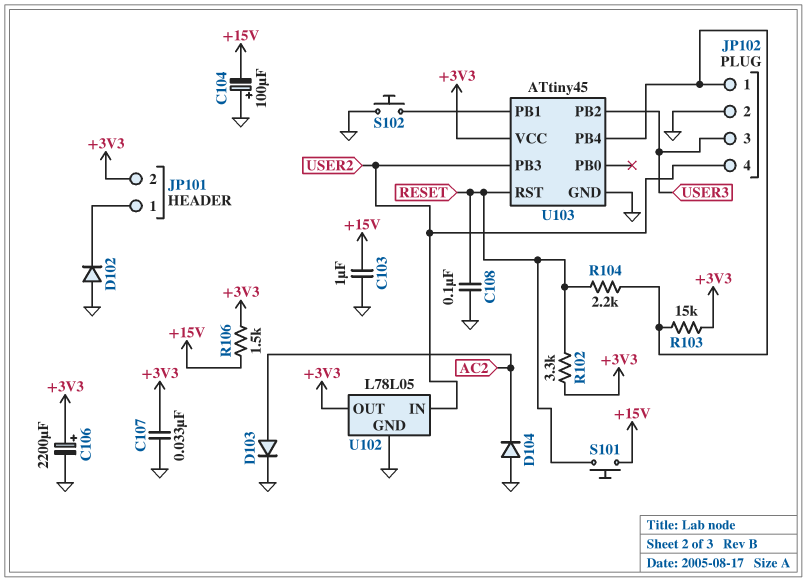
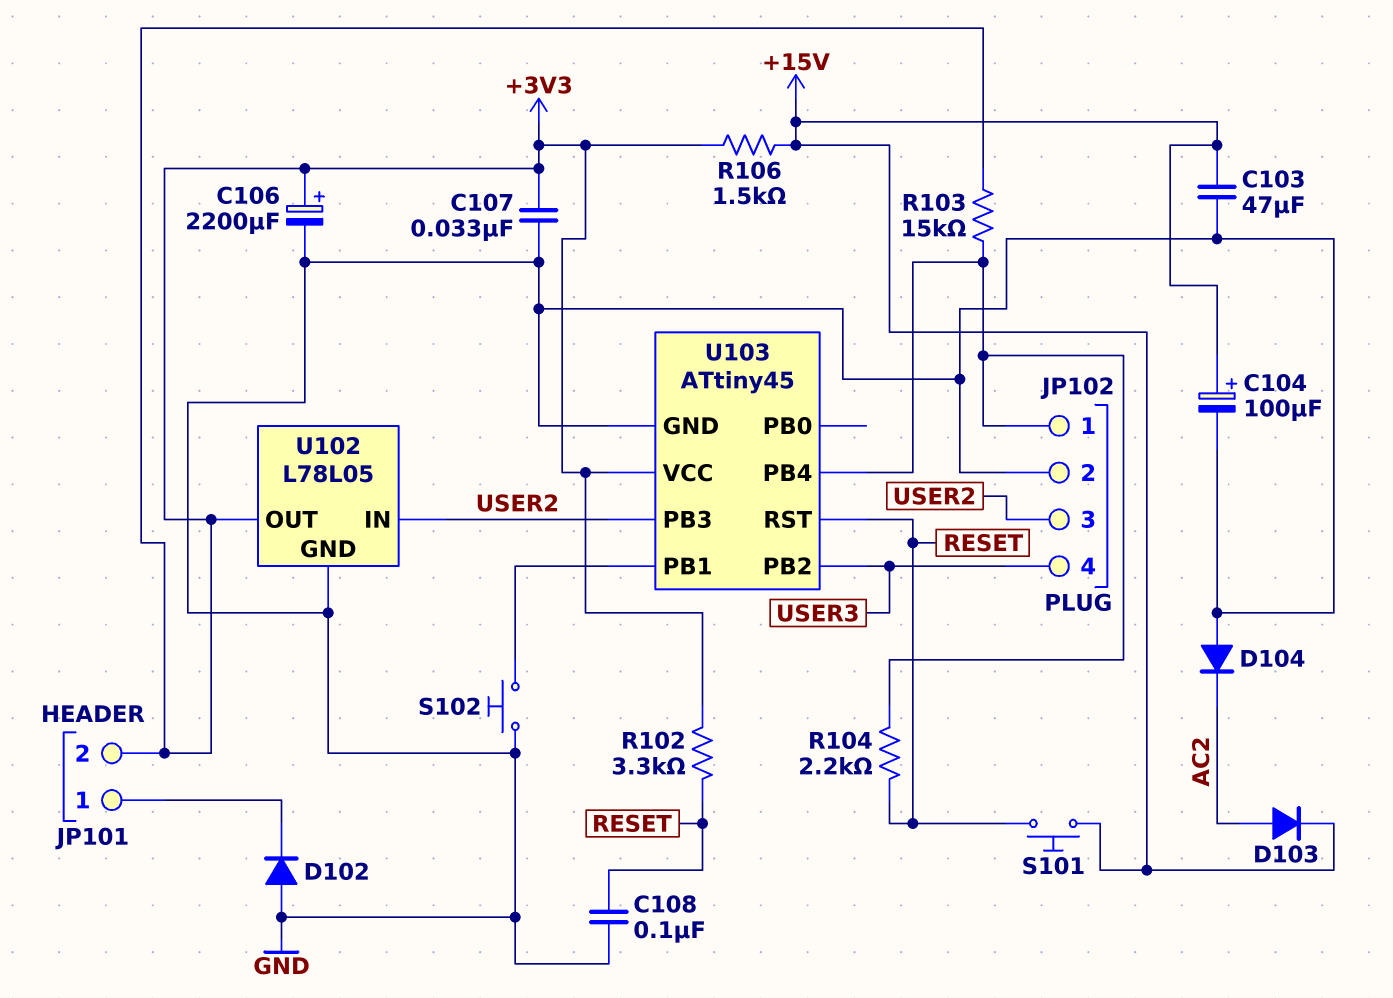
C103: 1uF (+15V, GND) -> 47uF (+15V, GND)
C104: 100uF (plus GND, minus +15V) -> 100uF (plus +15V, minus GND)
D103: diode (A AC2, K GND) -> diode (A AC2, K +15V)
JP102 pin 3: USER3 -> USER2
JP102 pin 4: USER2 -> USER3

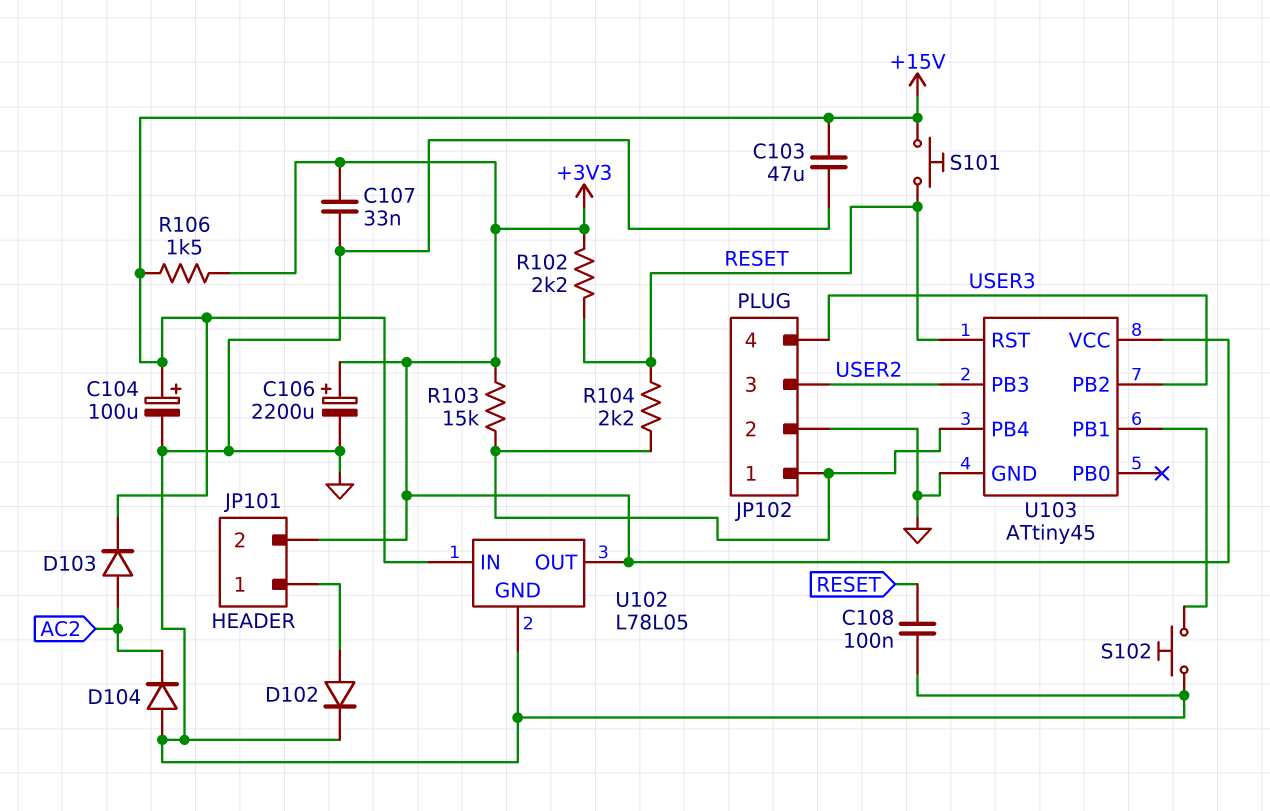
D102: diode (A GND, K JP101/1) -> diode (A JP101/1, K GND)
R102: 3.3k (+3V3, RESET) -> 2.2k (+3V3, RESET)
U102 pin IN: USER2 -> +15V

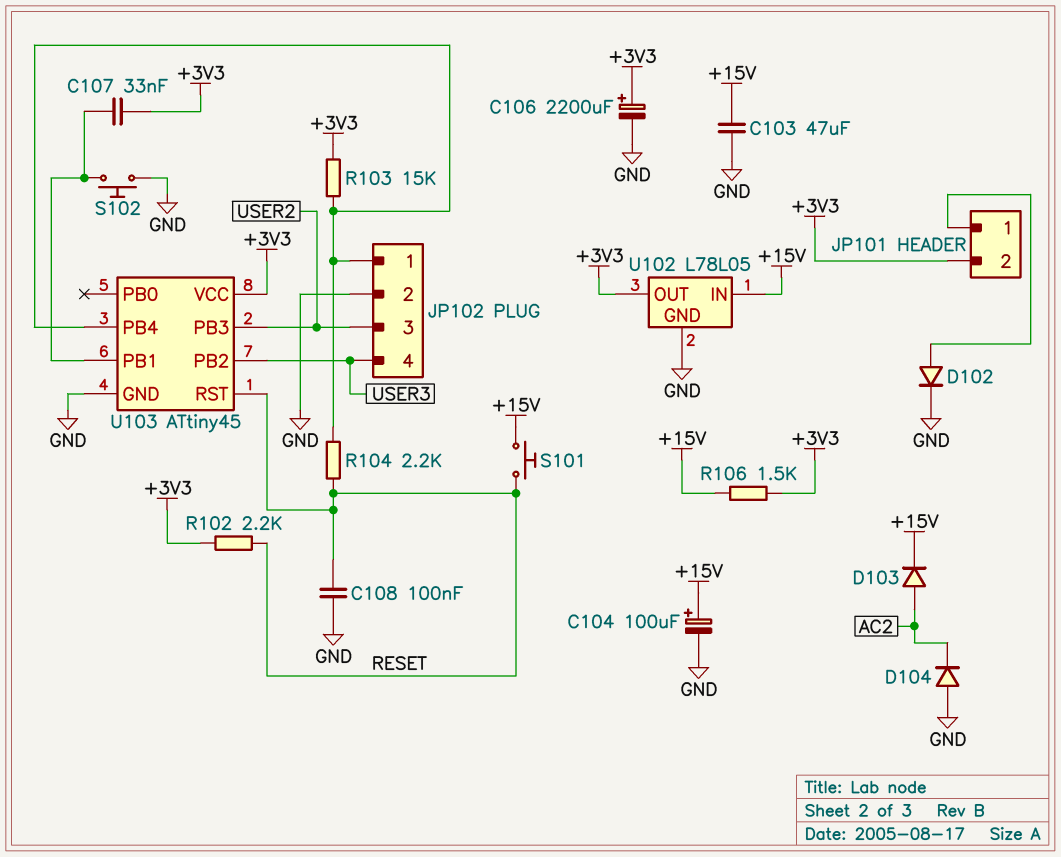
C107: 33nF (+3V3, GND) -> 33nF (+3V3, U103/PB1)

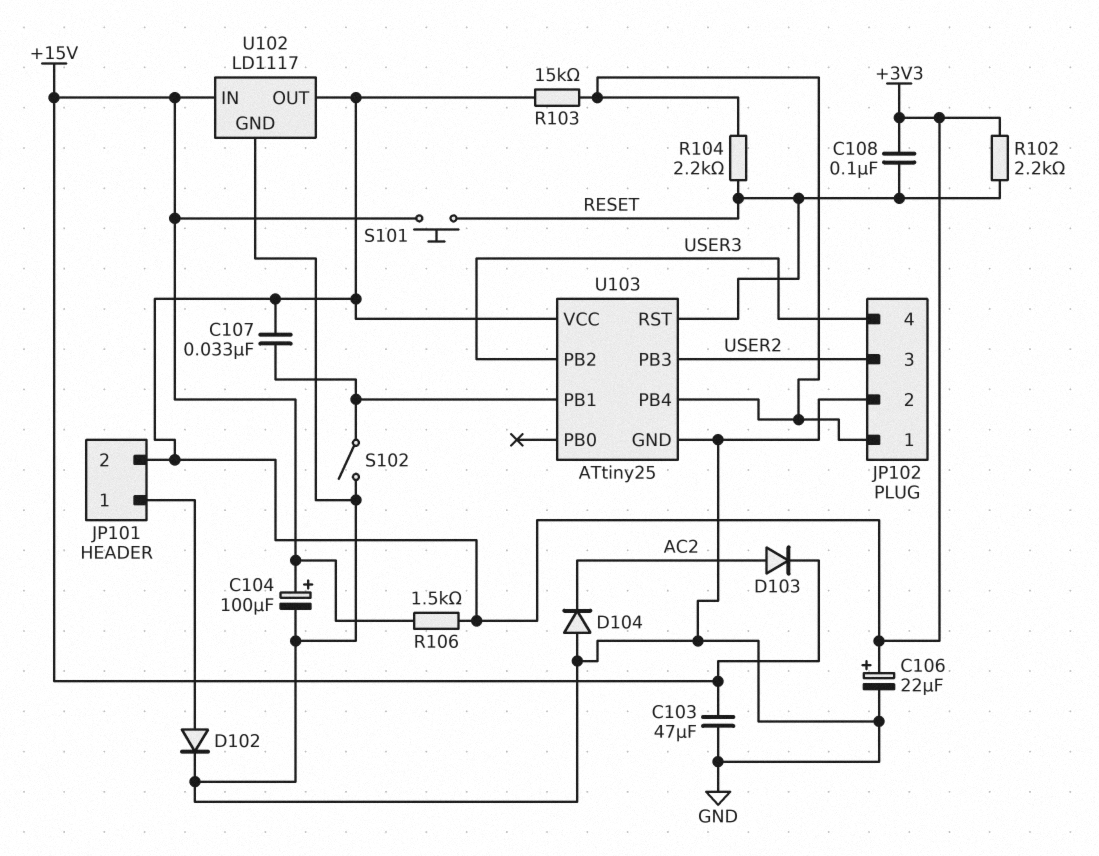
C106: 2200uF (plus +3V3, minus GND) -> 22uF (plus +3V3, minus GND)
C108: 100nF (GND, RESET) -> 100nF (+3V3, RESET)
S102: button (GND, U103/PB1) -> switch (GND, U103/PB1)
U102: L78L05 -> LD1117
U103: ATtiny45 -> ATtiny25

